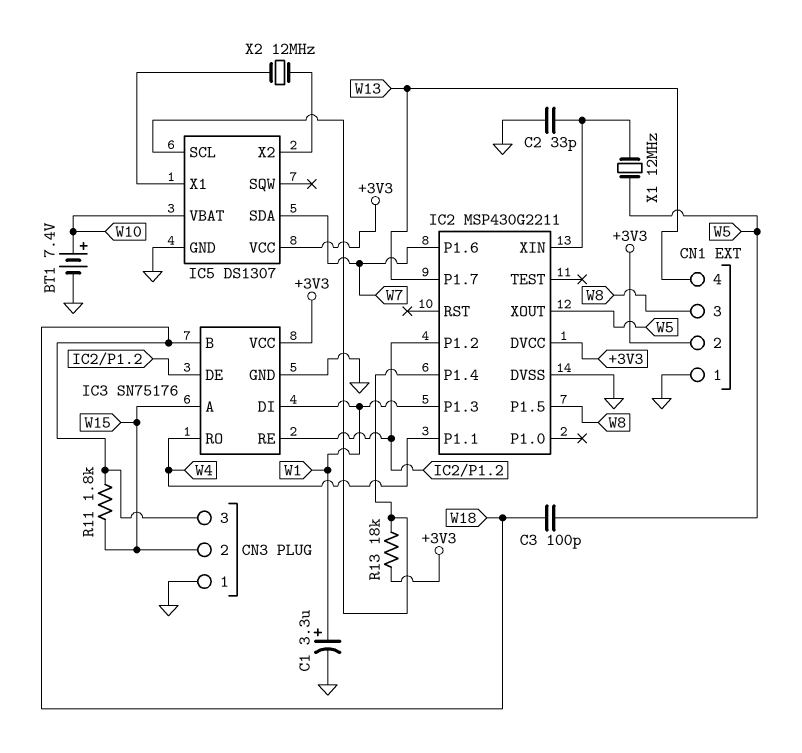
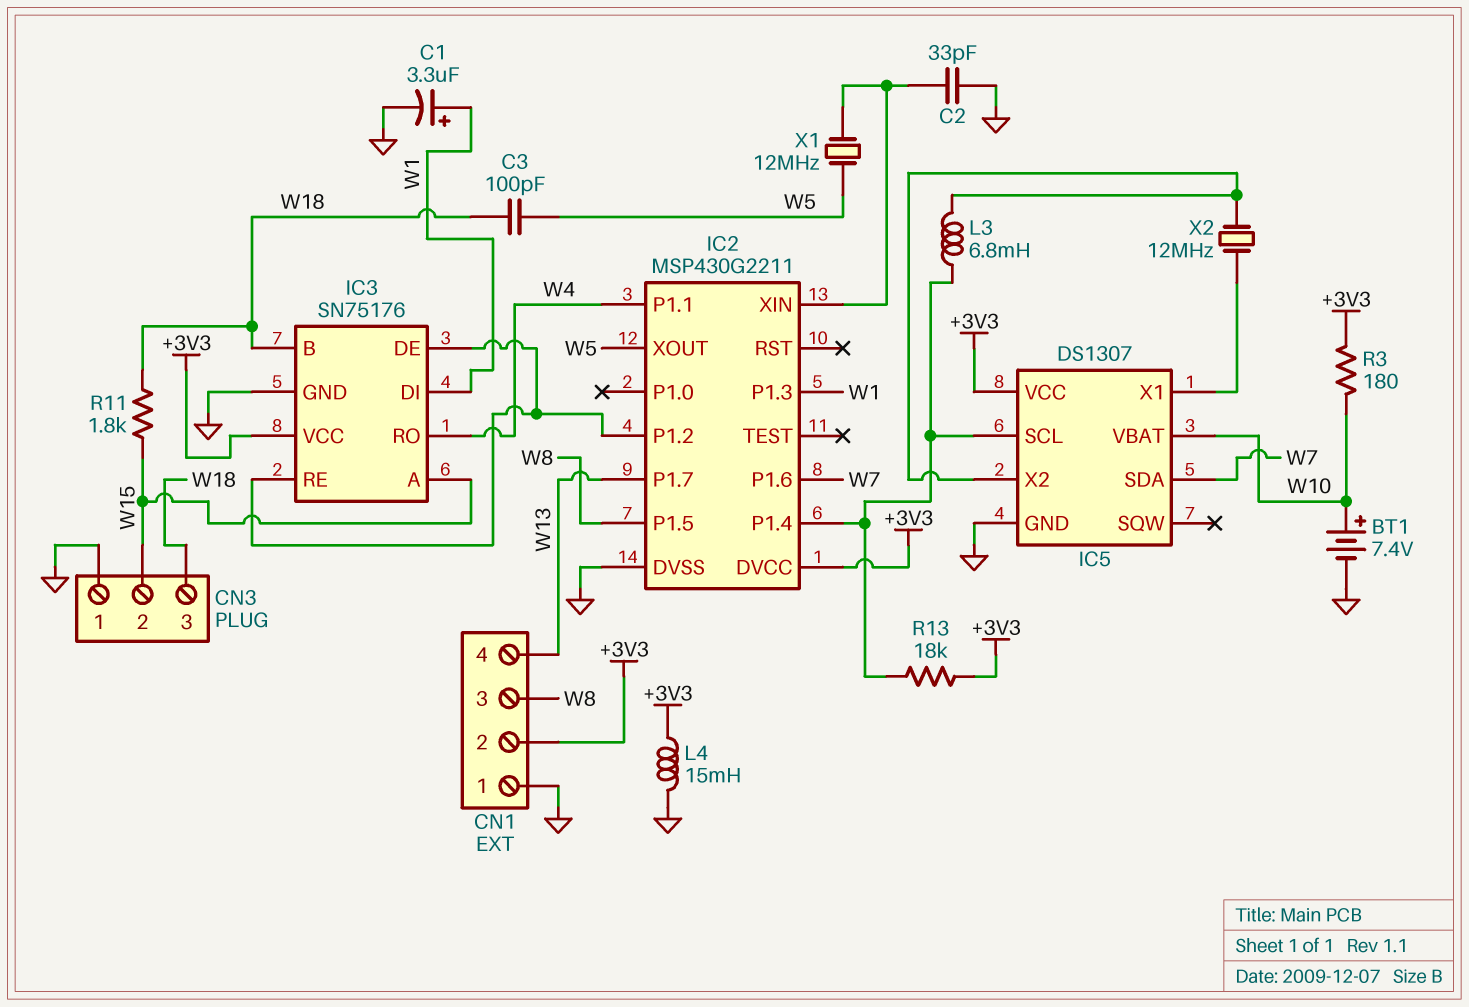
L3: none -> 6.8mH (IC2/P1.4, IC5/X2)
L4: none -> 15mH (+3V3, GND)
R3: none -> 180 (+3V3, W10)

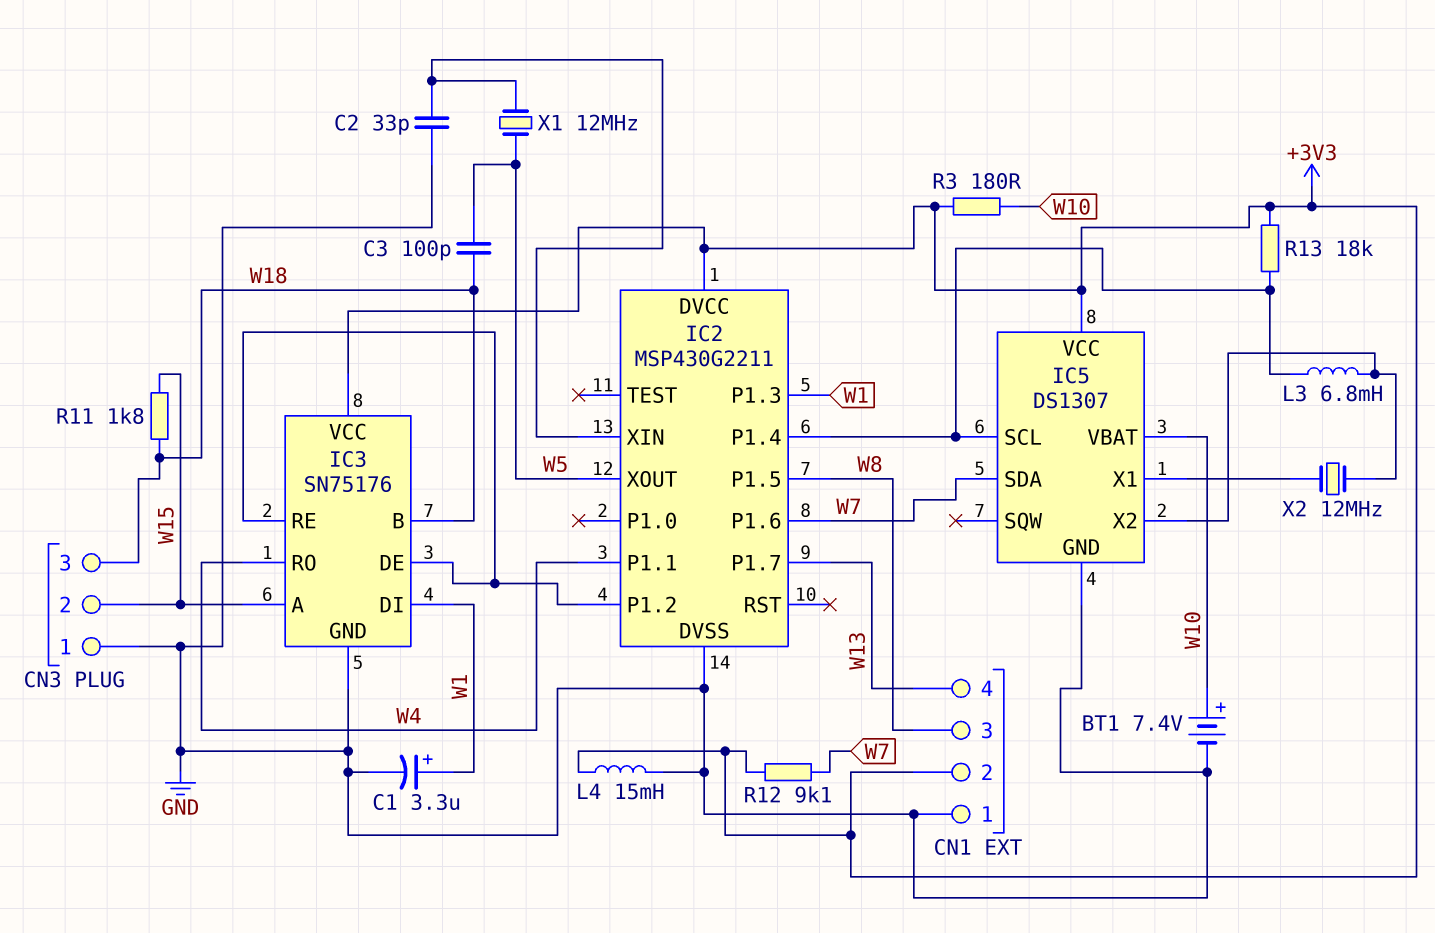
R12: none -> 9.1k (+3V3, W7)

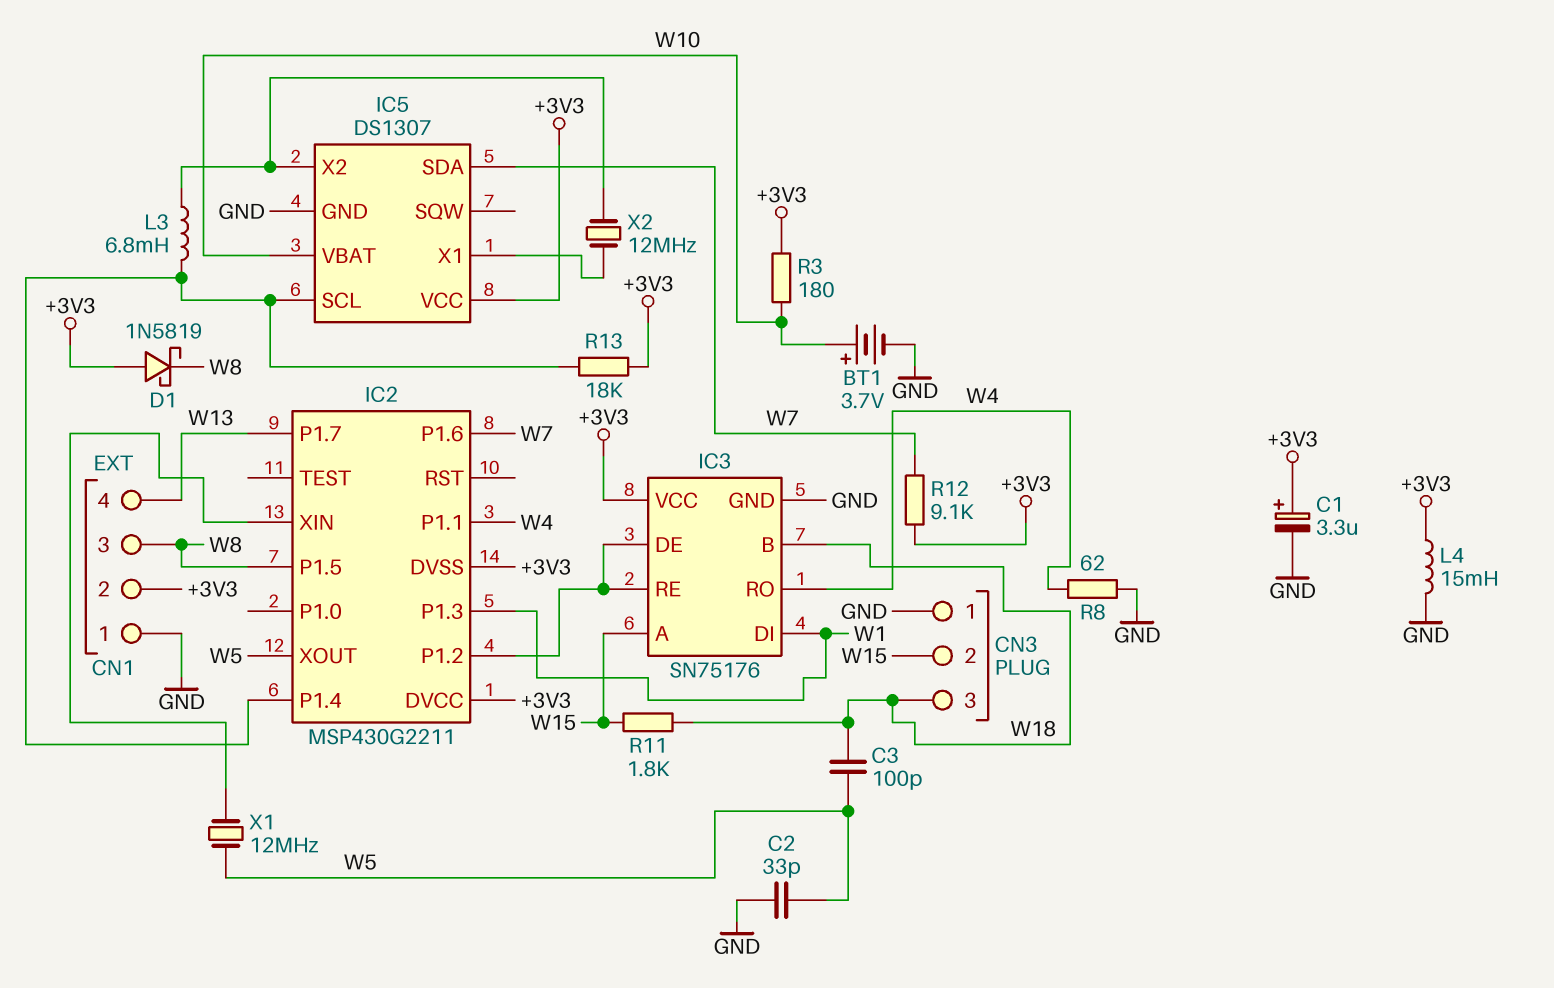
BT1: 7.4V (plus W10, minus GND) -> 3.7V (plus W10, minus GND)
C1: 3.3uF (plus W1, minus GND) -> 3.3uF (plus +3V3, minus GND)
C2: 33pF (GND, IC2/XIN) -> 33pF (GND, W5)
D1: none -> schottky 1N5819 (A +3V3, K W8)
IC2 pin DVSS: GND -> +3V3
R8: none -> 62 (GND, W4)

